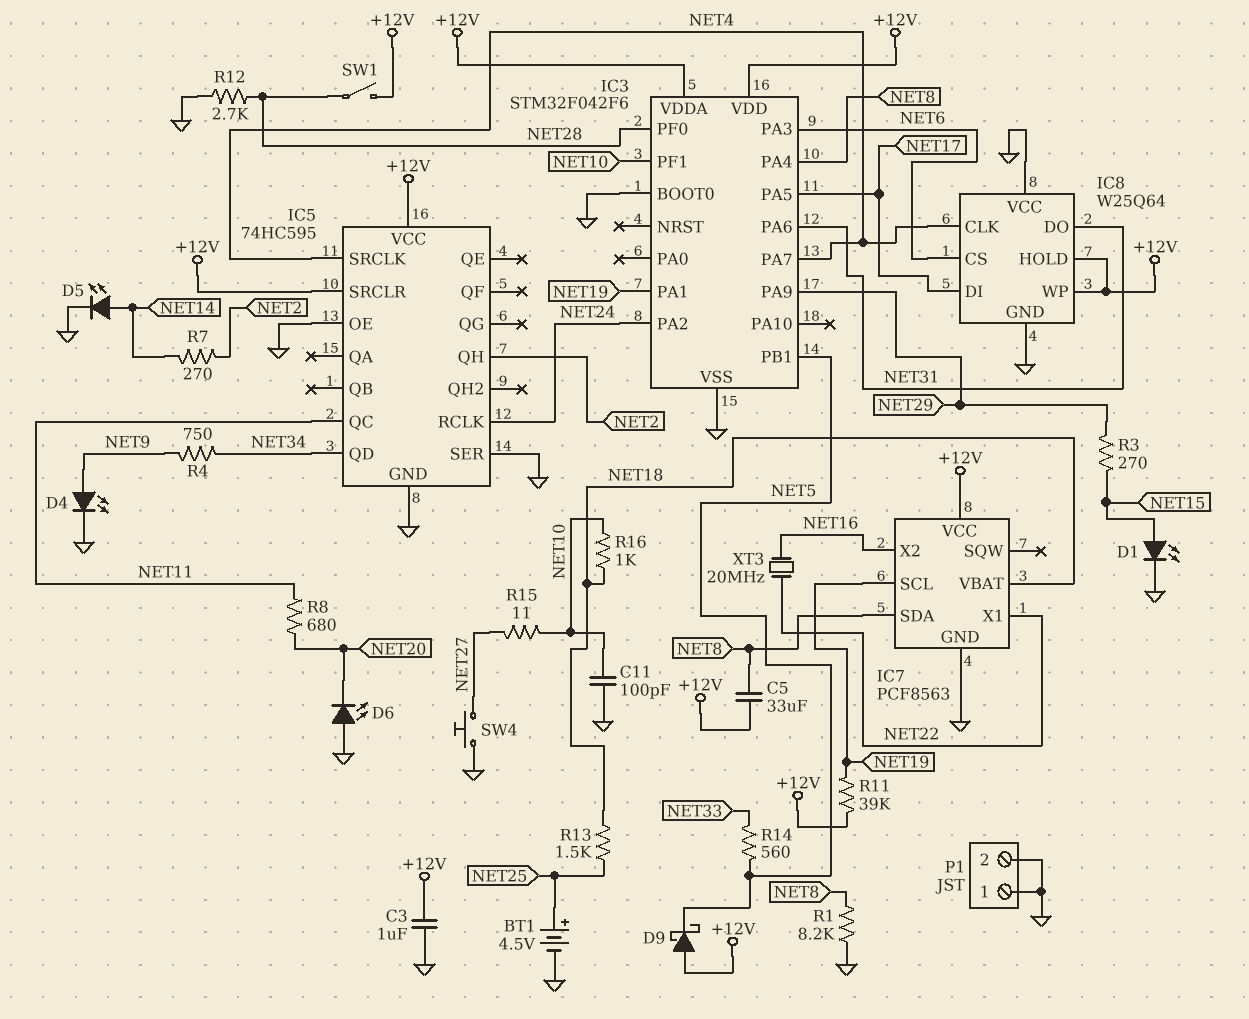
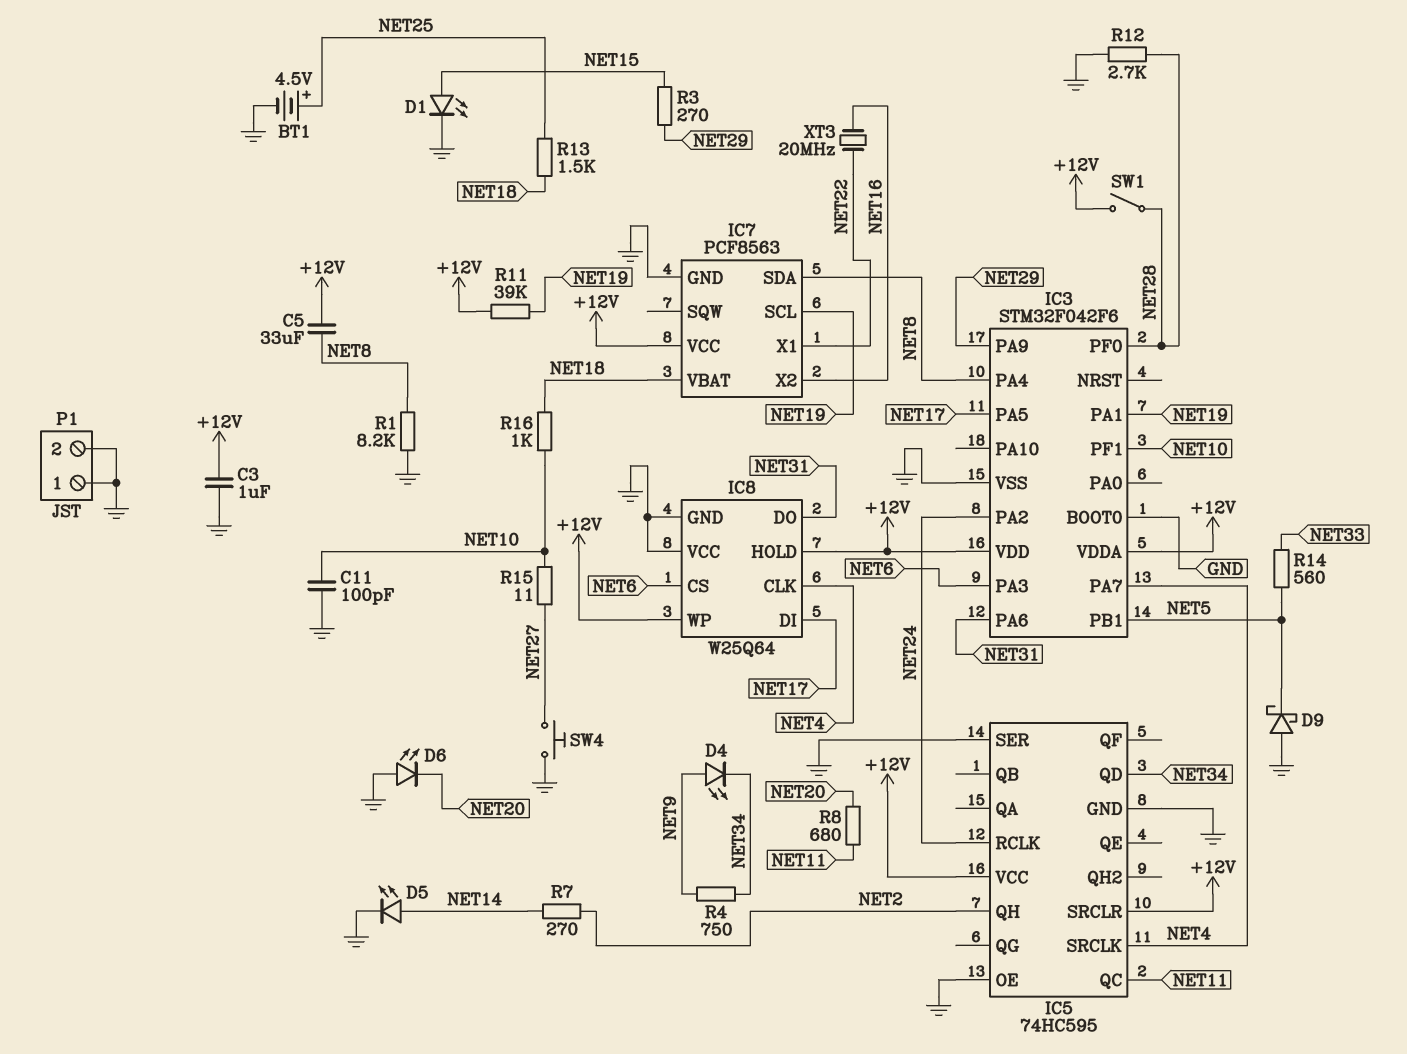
D4: LED (A NET9, K GND) -> LED (A NET9, K NET34)
D9: schottky (A +12V, K NET5) -> schottky (A GND, K NET5)

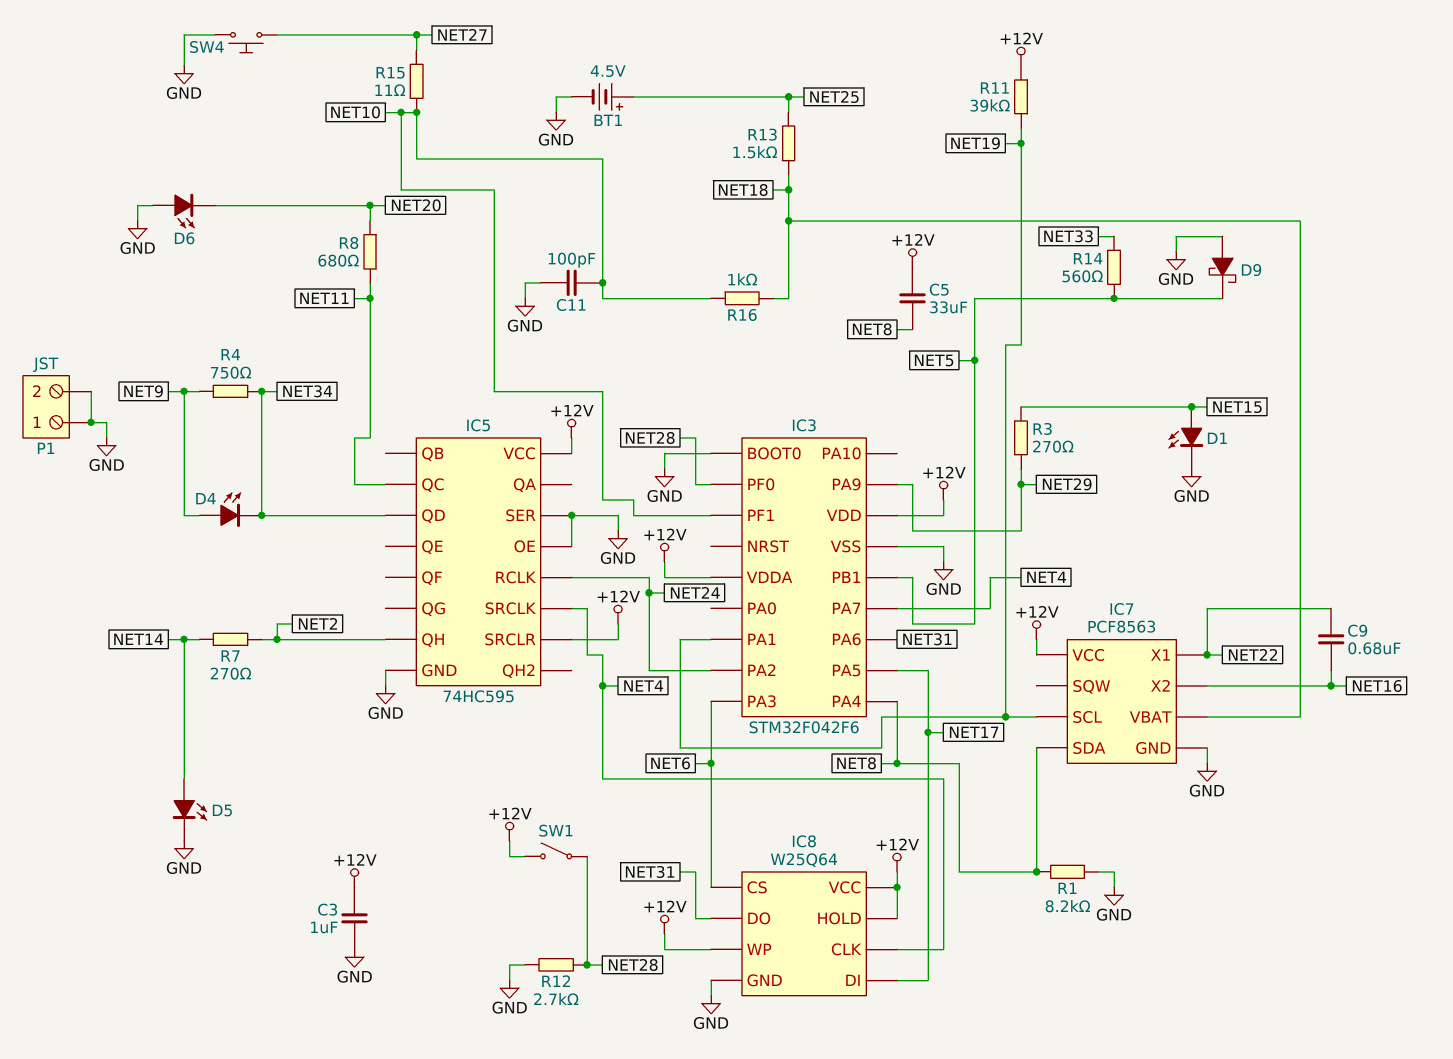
C9: none -> 680nF (NET16, NET22)
IC8 pin VCC: GND -> +12V
XT3: 20MHz (NET16, NET22) -> none

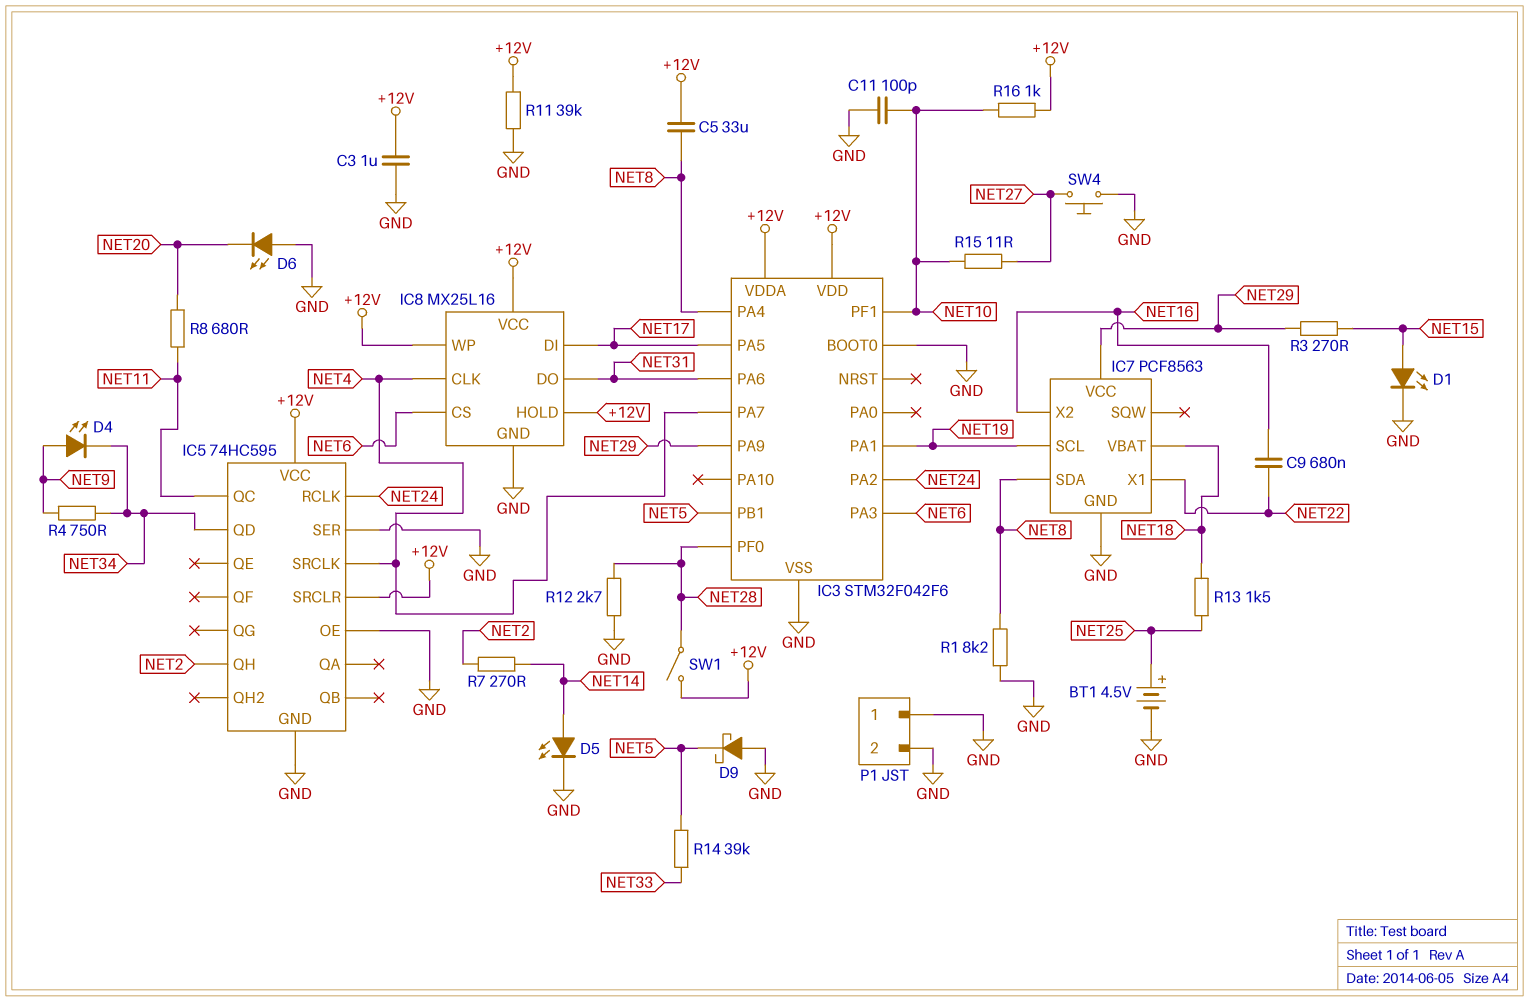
IC7 pin VCC: +12V -> NET29
IC8: W25Q64 -> MX25L16
R11: 39k (+12V, NET19) -> 39k (+12V, GND)
R14: 560 (NET5, NET33) -> 39k (NET5, NET33)
R16: 1k (NET10, NET18) -> 1k (+12V, NET10)

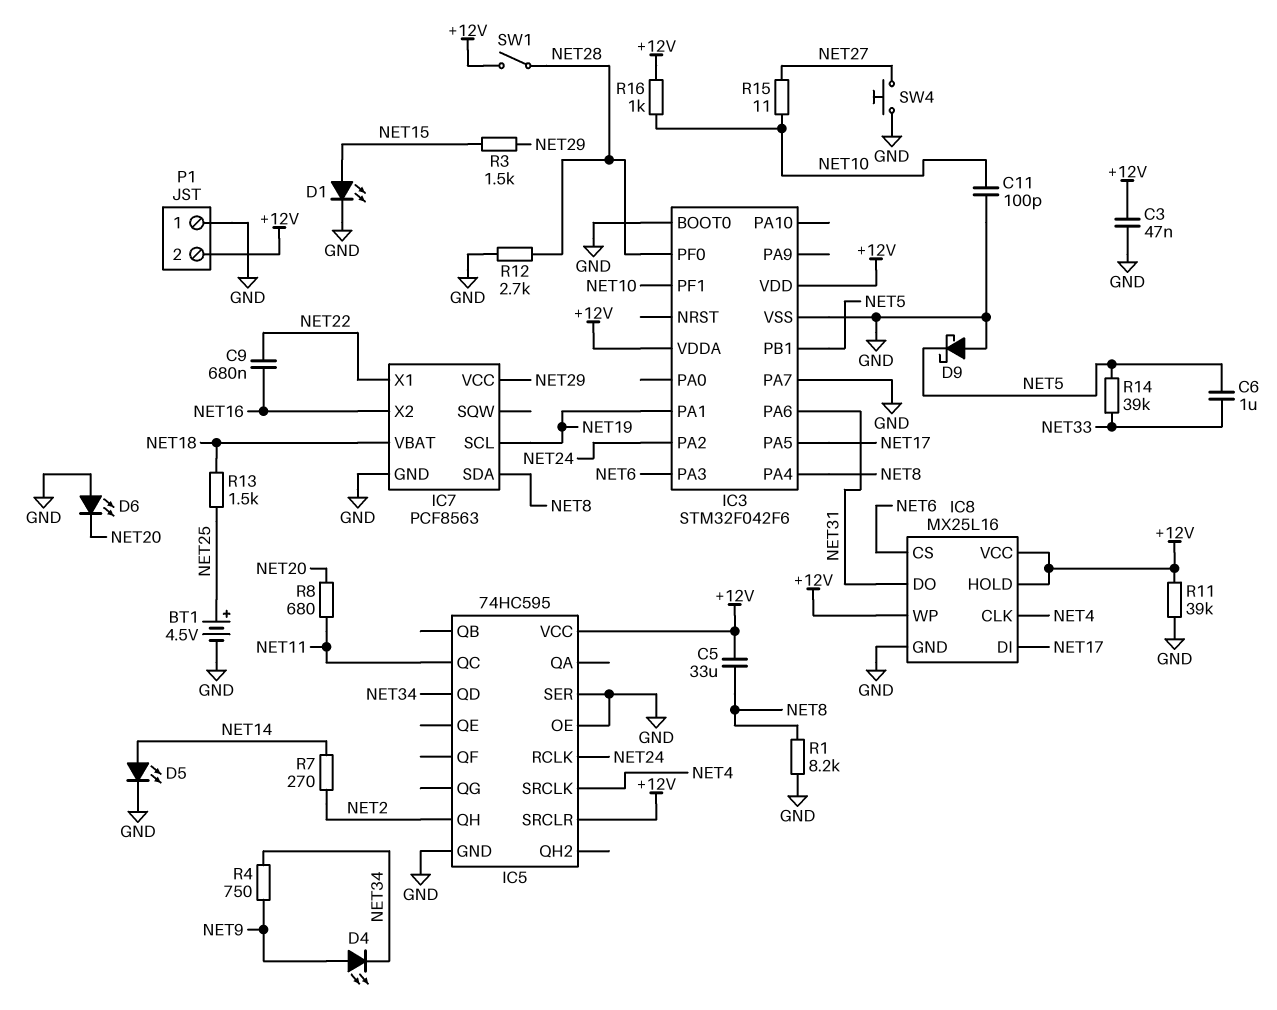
C3: 1uF (+12V, GND) -> 47nF (+12V, GND)
C6: none -> 1uF (NET5, NET33)
IC3 pin PA7: NET4 -> GND
IC3 pin PA9: NET29 -> none
P1 pin 2: GND -> +12V
R3: 270 (NET15, NET29) -> 1.5k (NET15, NET29)

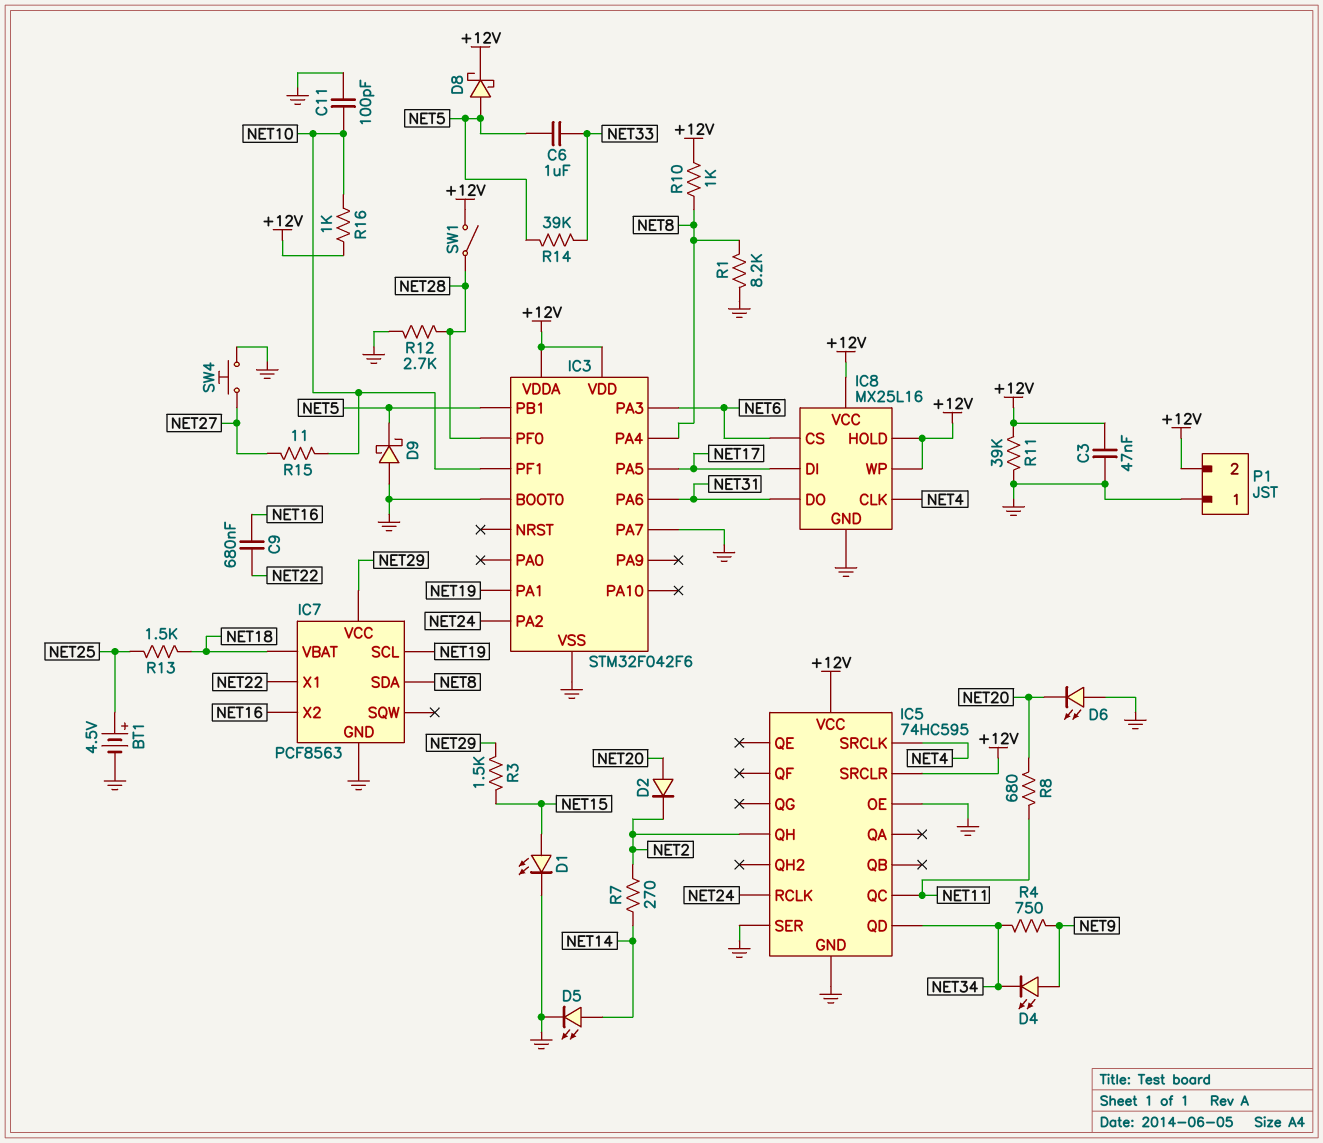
C5: 33uF (+12V, NET8) -> none
D2: none -> diode (A NET20, K NET2)
D8: none -> schottky (A NET5, K +12V)
R10: none -> 1k (+12V, NET8)

